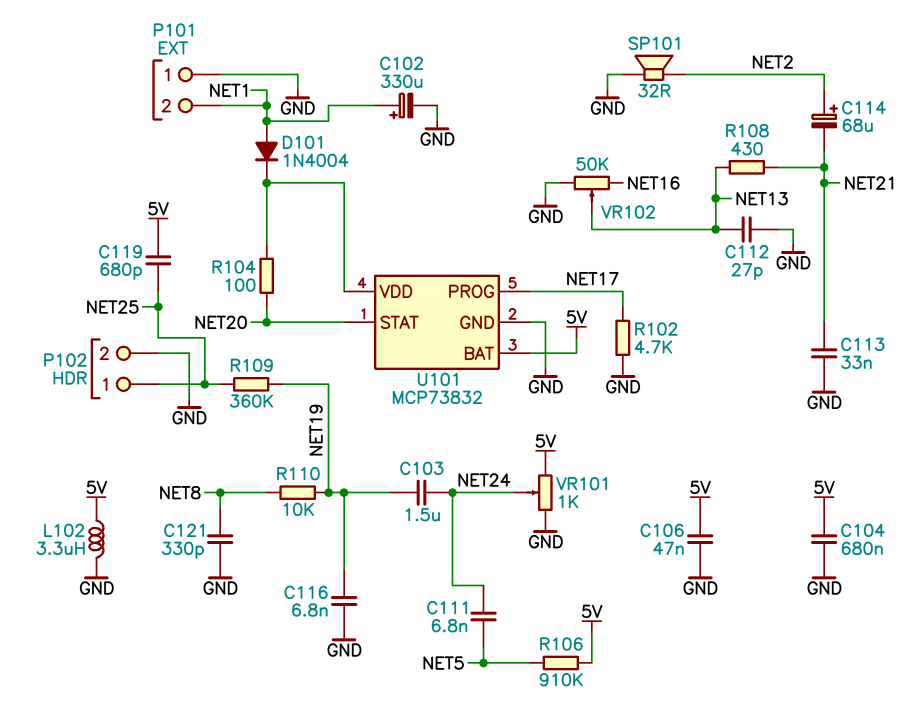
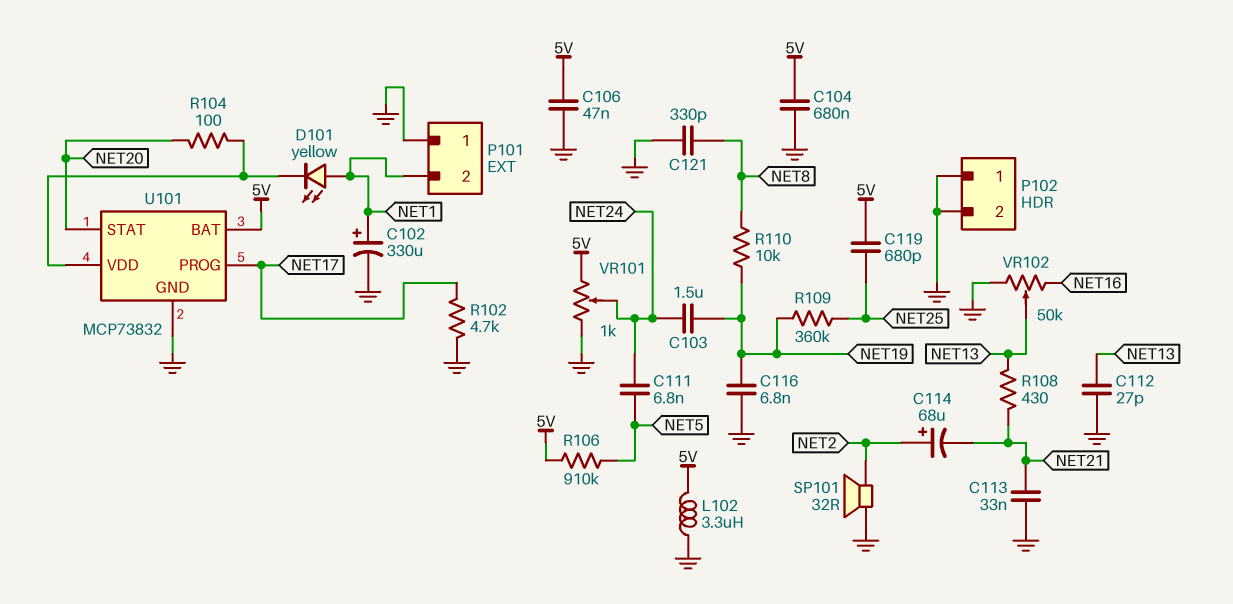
D101: diode 1N4004 (A NET1, K U101/VDD) -> LED yellow (A NET1, K U101/VDD)
P102 pin 1: NET25 -> GND

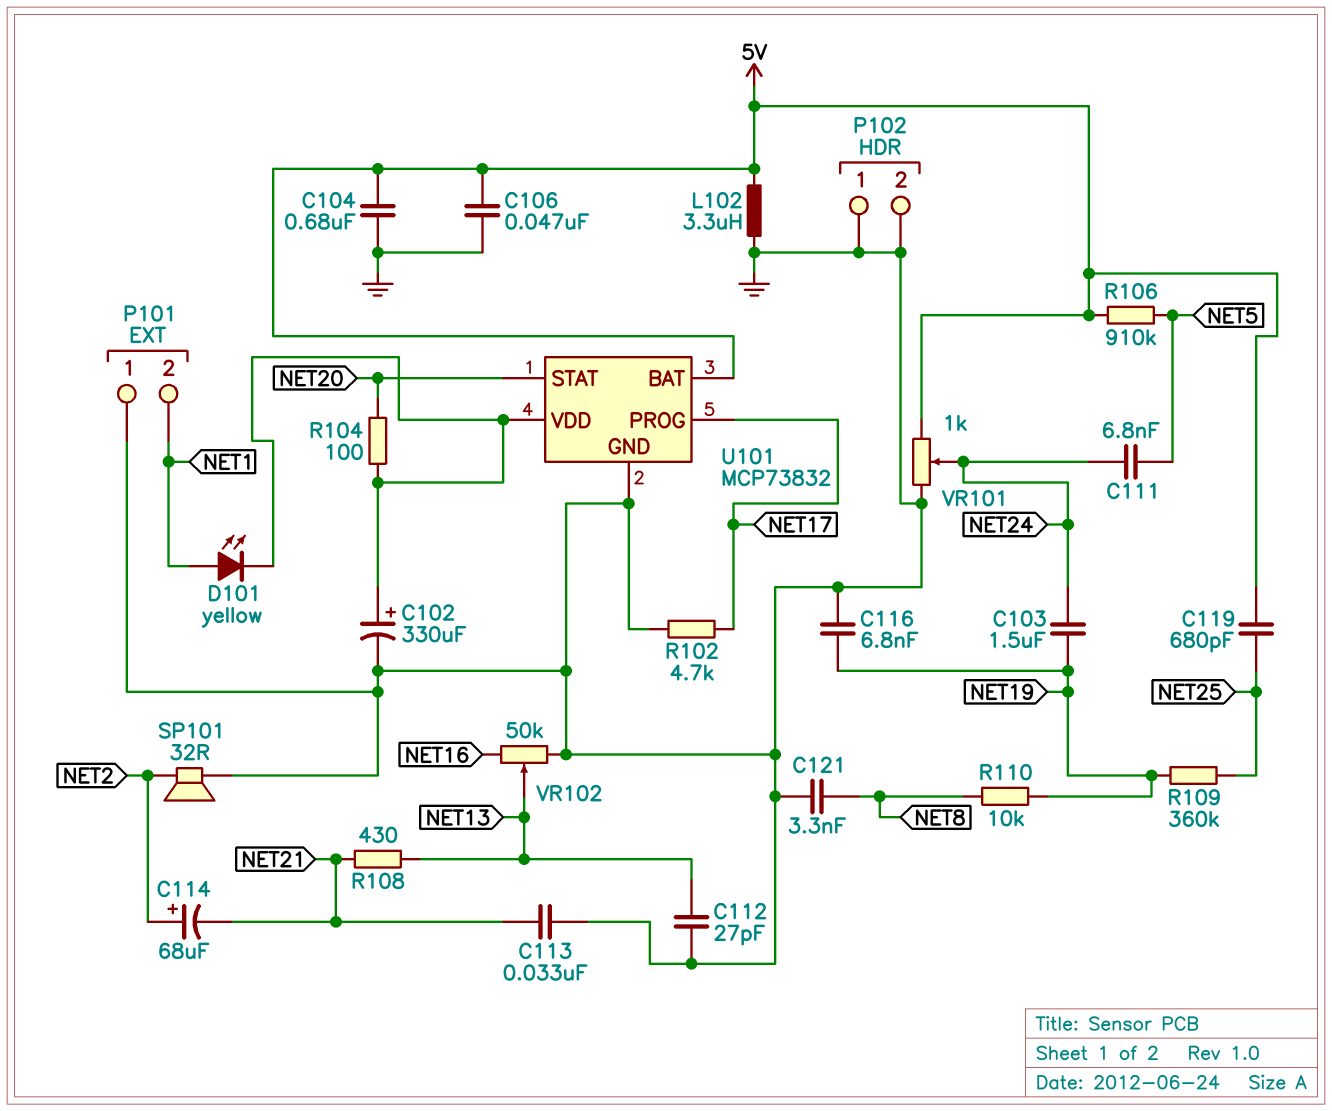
C102: 330uF (plus NET1, minus GND) -> 330uF (plus U101/VDD, minus GND)
C121: 330pF (GND, NET8) -> 3.3nF (GND, NET8)

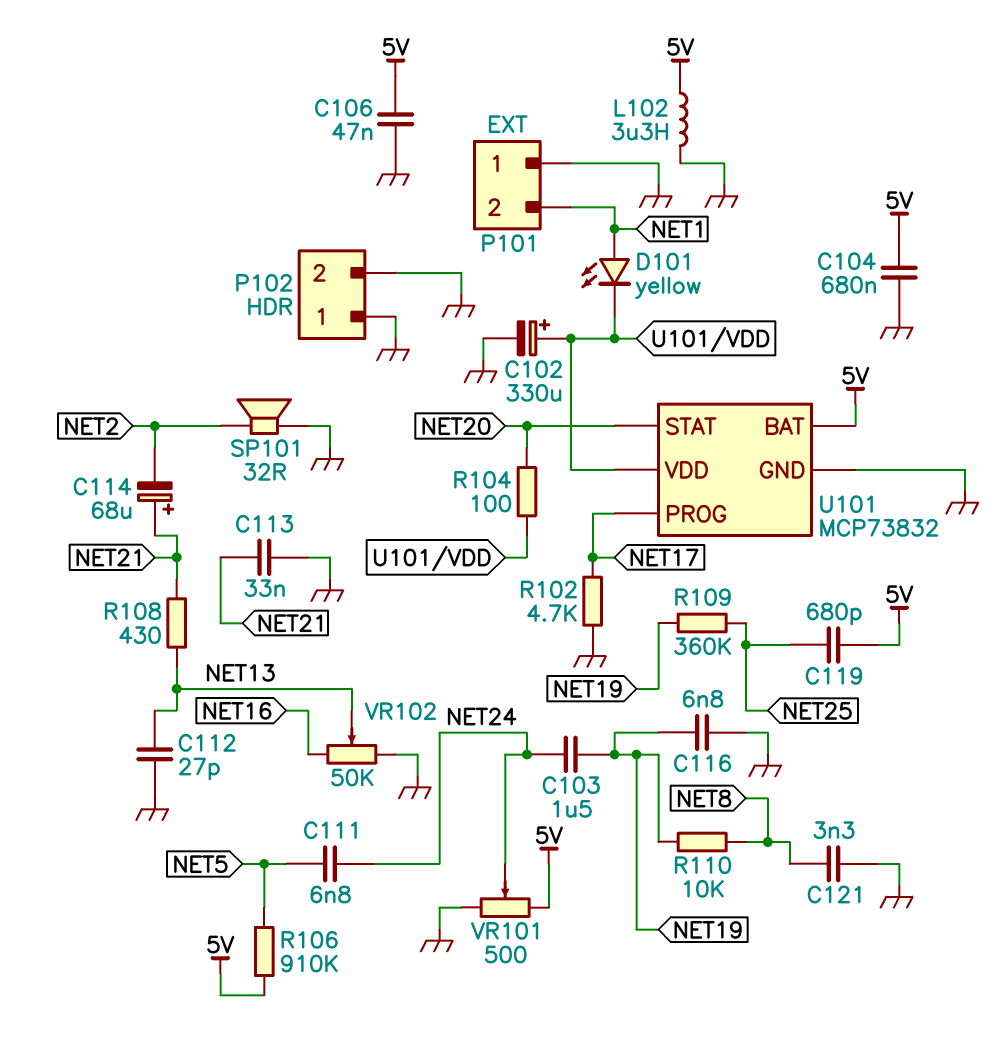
C114: 68uF (plus NET2, minus NET21) -> 68uF (plus NET21, minus NET2)
VR101: 1k (5V, GND, wiper NET24) -> 500 (5V, GND, wiper NET24)

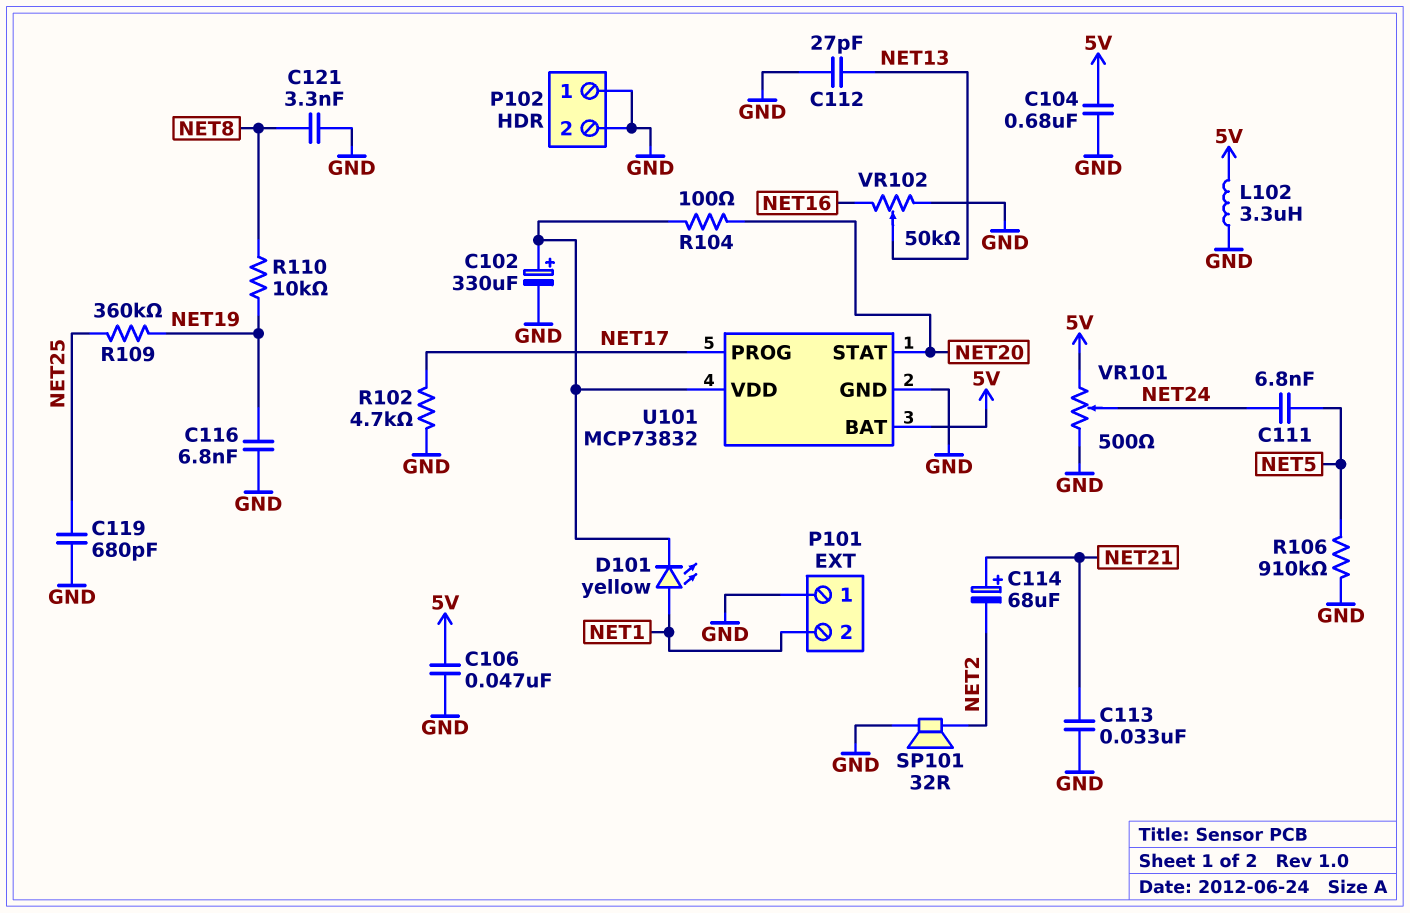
C103: 1.5uF (NET19, NET24) -> none
C119: 680pF (5V, NET25) -> 680pF (GND, NET25)
R106: 910k (5V, NET5) -> 910k (GND, NET5)
R108: 430 (NET13, NET21) -> none

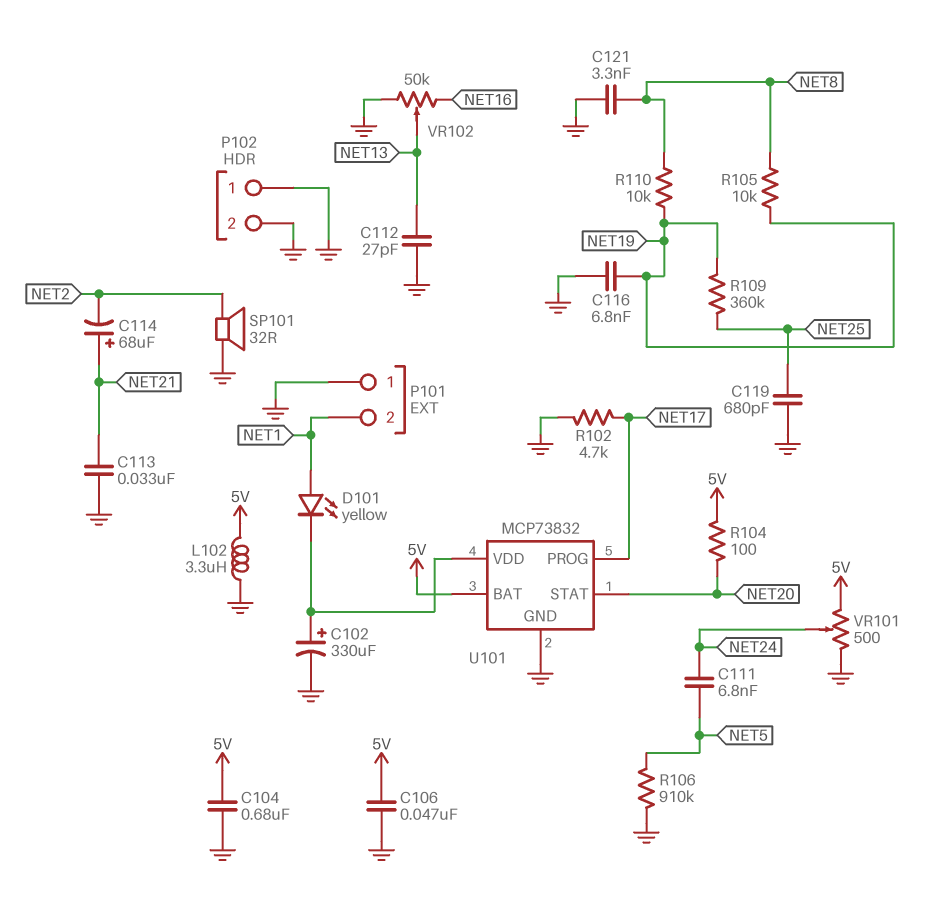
R104: 100 (NET20, U101/VDD) -> 100 (5V, NET20)
R105: none -> 10k (NET8, NET19)

